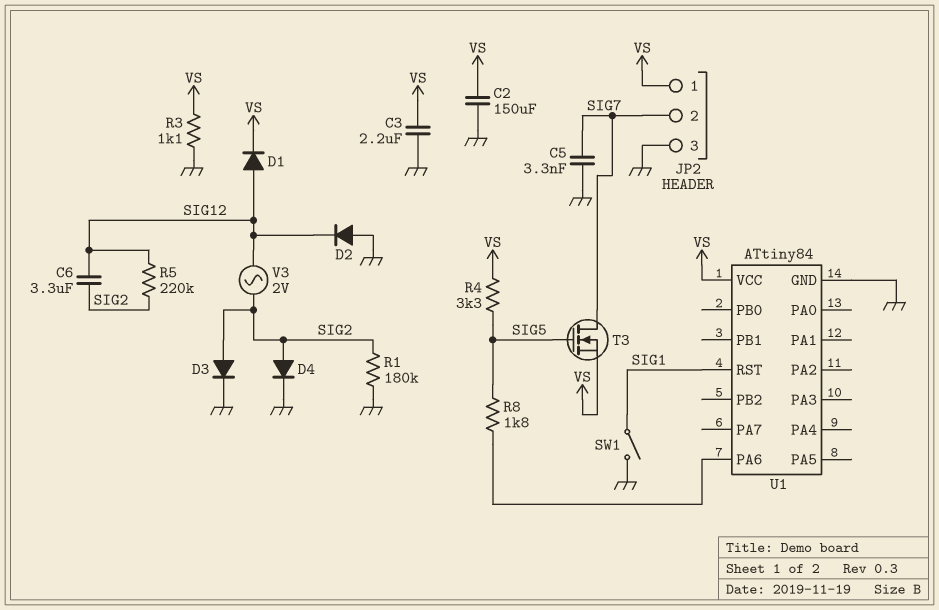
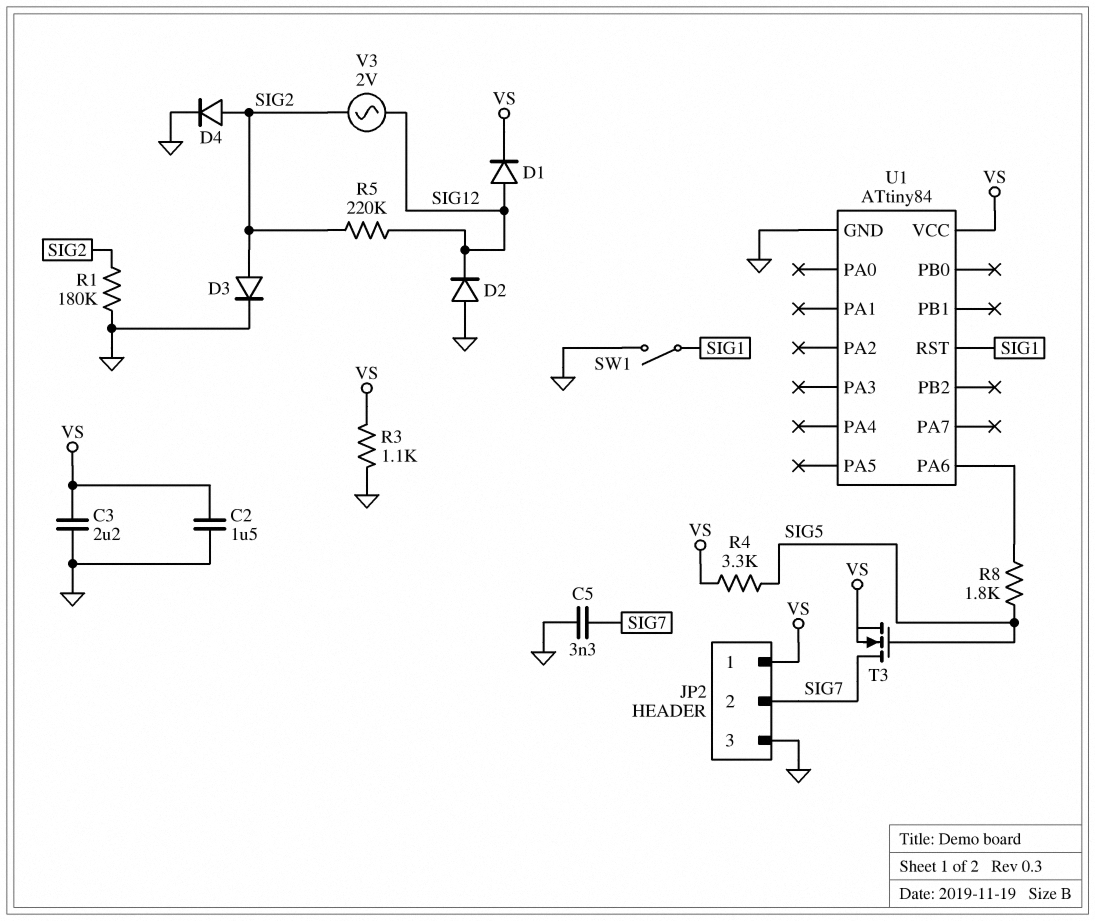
C2: 150uF (GND, VS) -> 1.5uF (GND, VS)
C6: 3.3uF (SIG2, SIG12) -> none

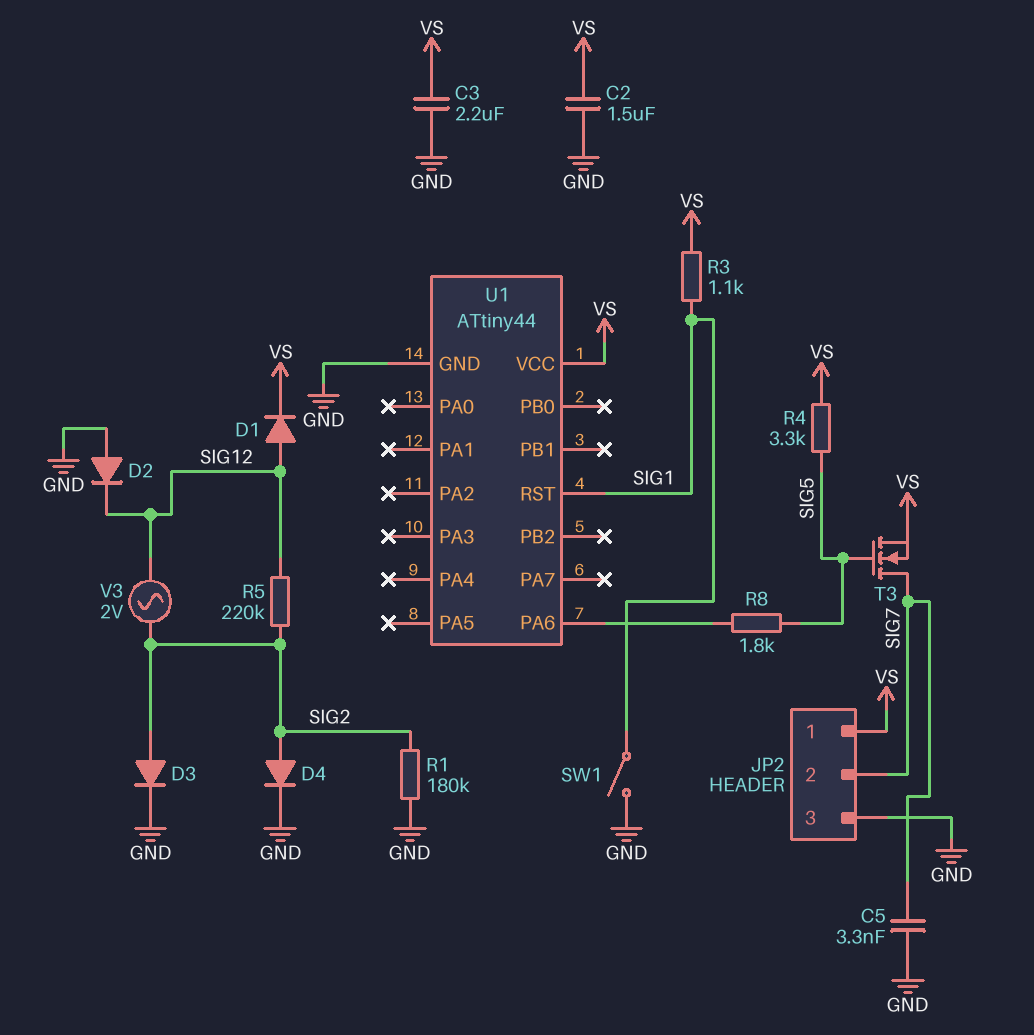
R3: 1.1k (GND, VS) -> 1.1k (SIG1, VS)
U1: ATtiny84 -> ATtiny44

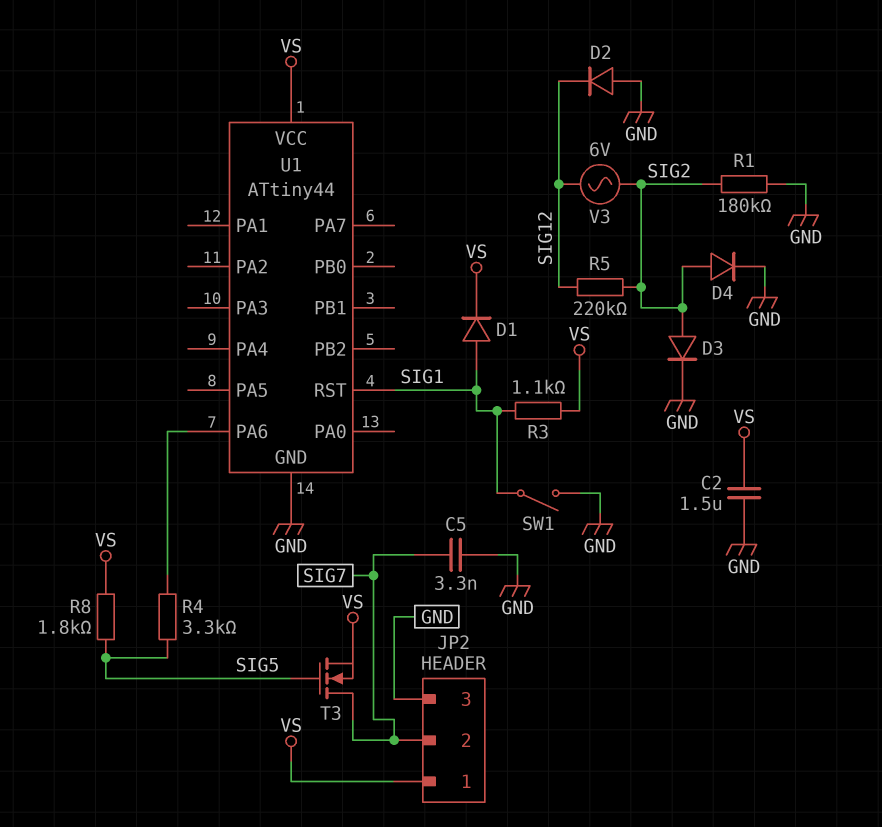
C3: 2.2uF (GND, VS) -> none
D1: diode (A SIG12, K VS) -> diode (A SIG1, K VS)
R4: 3.3k (SIG5, VS) -> 3.3k (SIG5, U1/PA6)
R8: 1.8k (SIG5, U1/PA6) -> 1.8k (SIG5, VS)
V3: AC 2V (SIG2, SIG12) -> AC 6V (SIG2, SIG12)

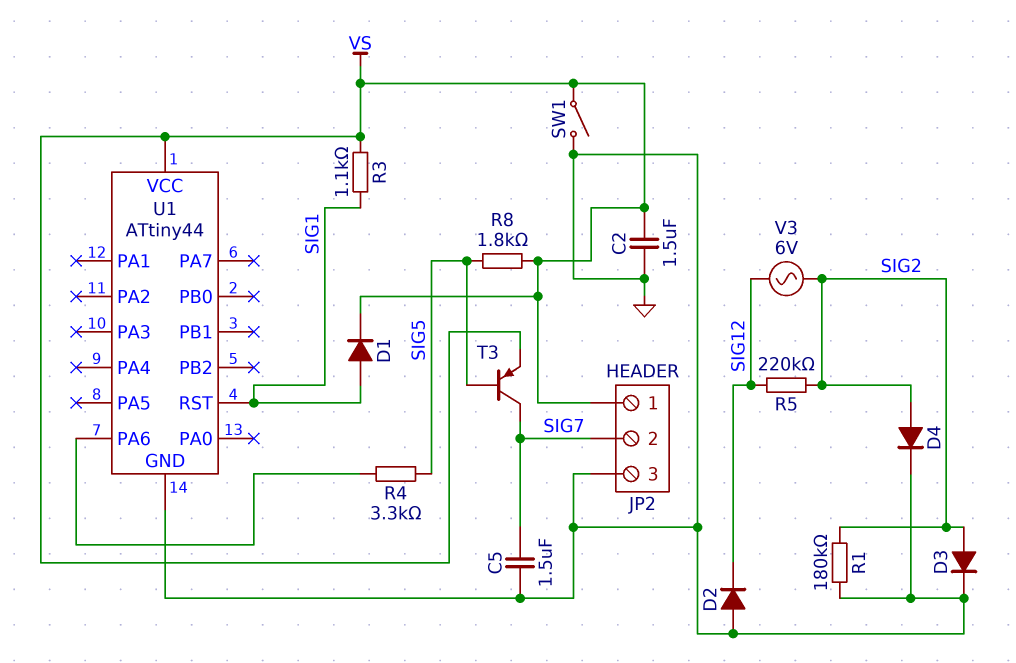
C5: 3.3nF (GND, SIG7) -> 1.5uF (GND, SIG7)
SW1: switch (GND, SIG1) -> switch (GND, VS)
T3: NMOS (G SIG5, D SIG7, S VS) -> PNP (B SIG5, C SIG7, E VS)

